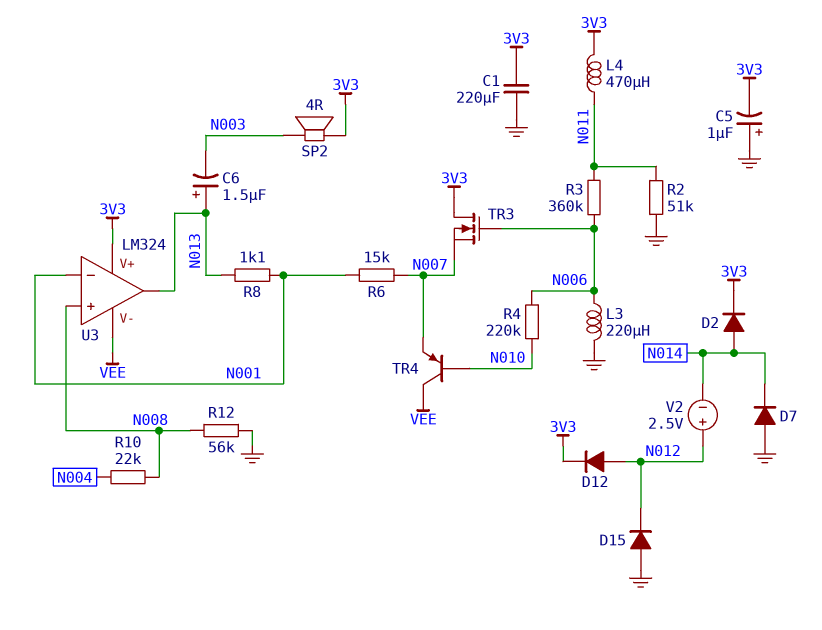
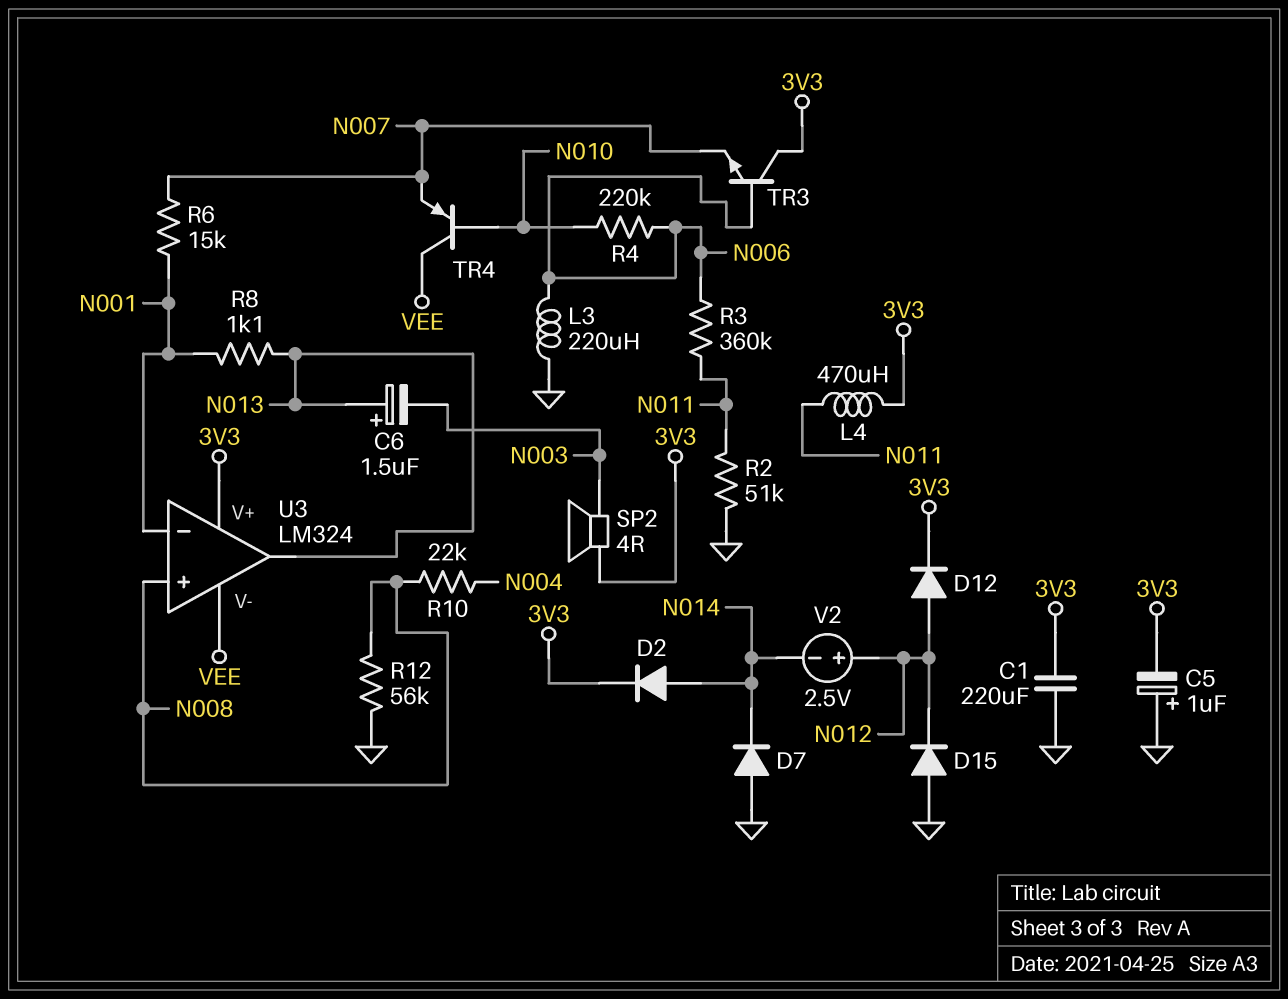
TR3: NMOS (G N006, D 3V3, S N007) -> NPN (B N006, C 3V3, E N007)

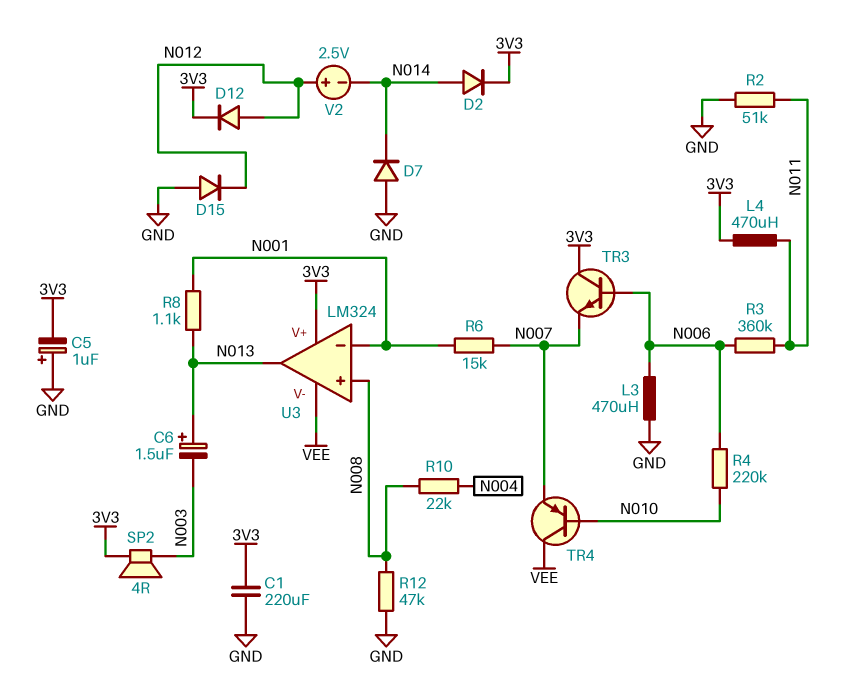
L3: 220uH (GND, N006) -> 470uH (GND, N006)
R12: 56k (GND, N008) -> 47k (GND, N008)

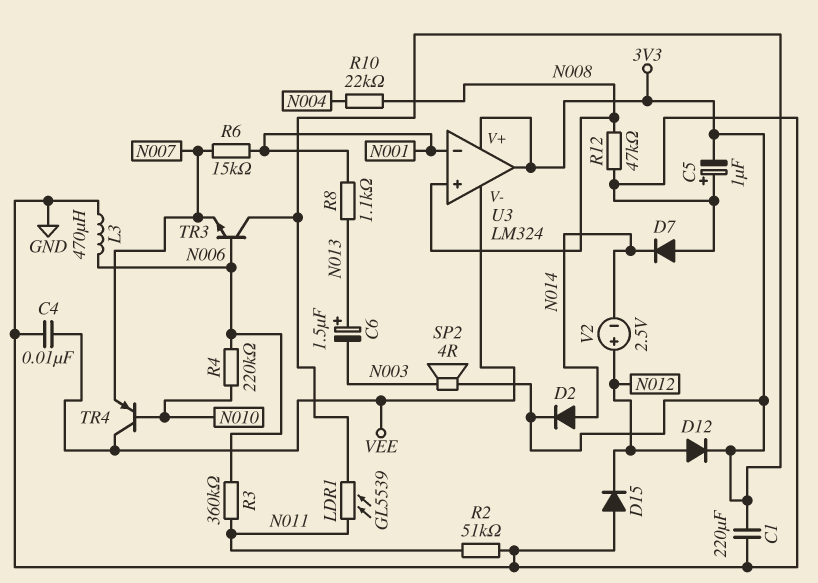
C4: none -> 10nF (GND, VEE)
L4: 470uH (3V3, N011) -> none
LDR1: none -> GL5539 (3V3, N011)
U3 pin out: N013 -> 3V3

